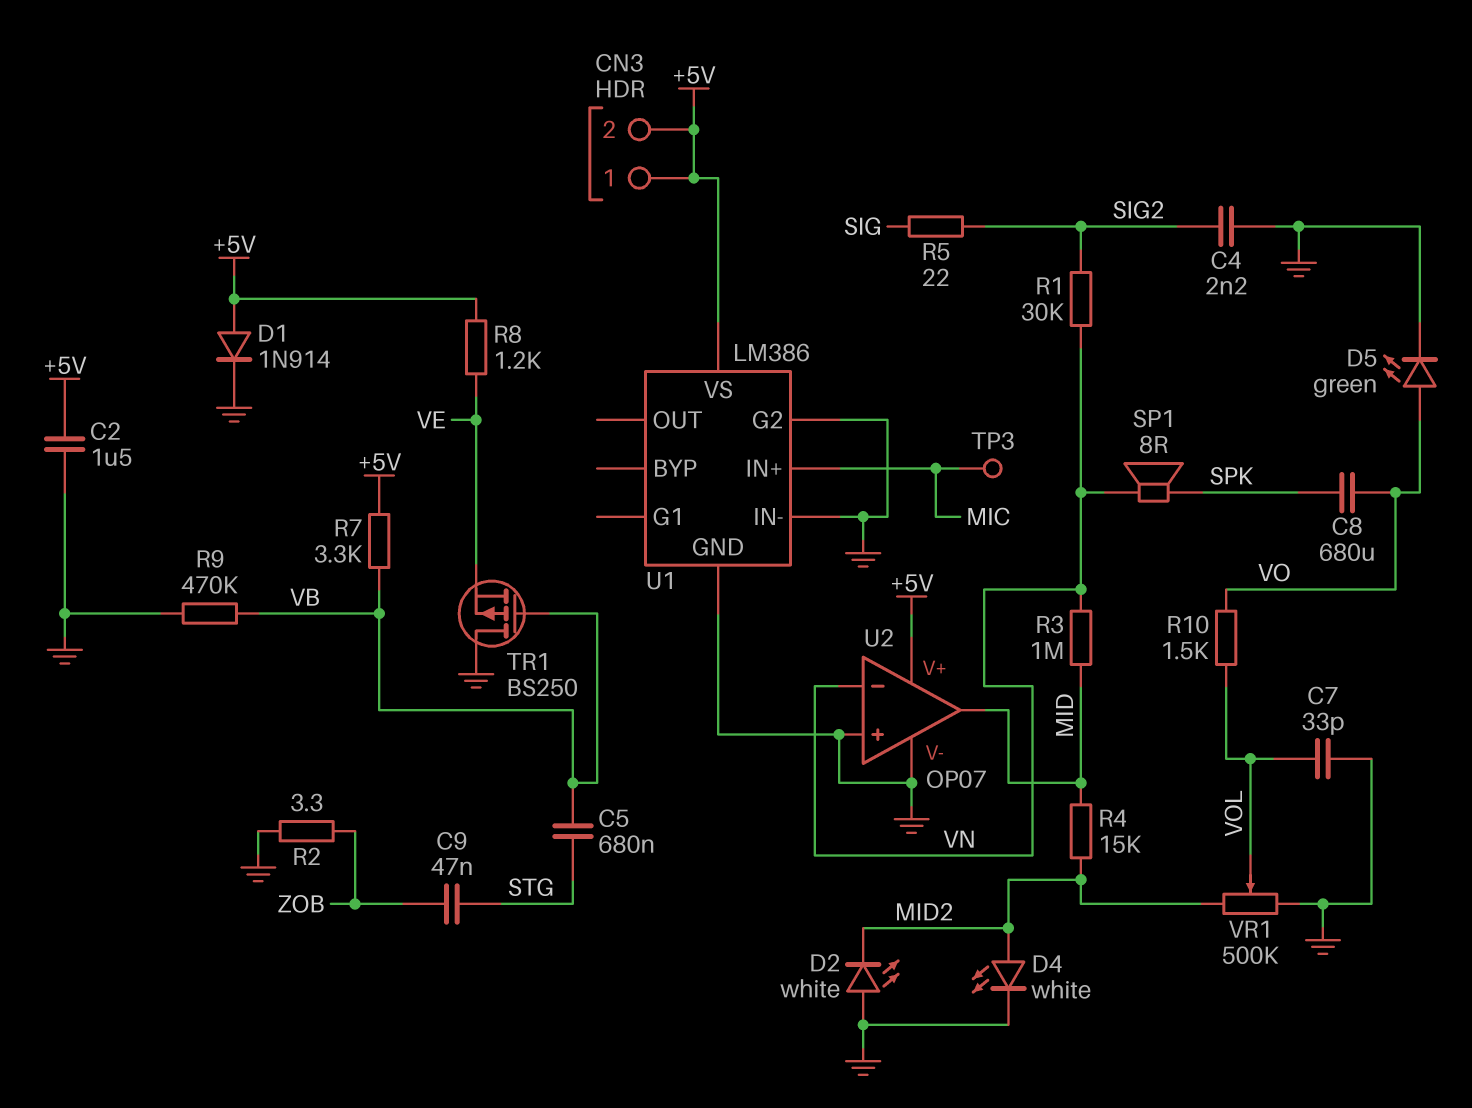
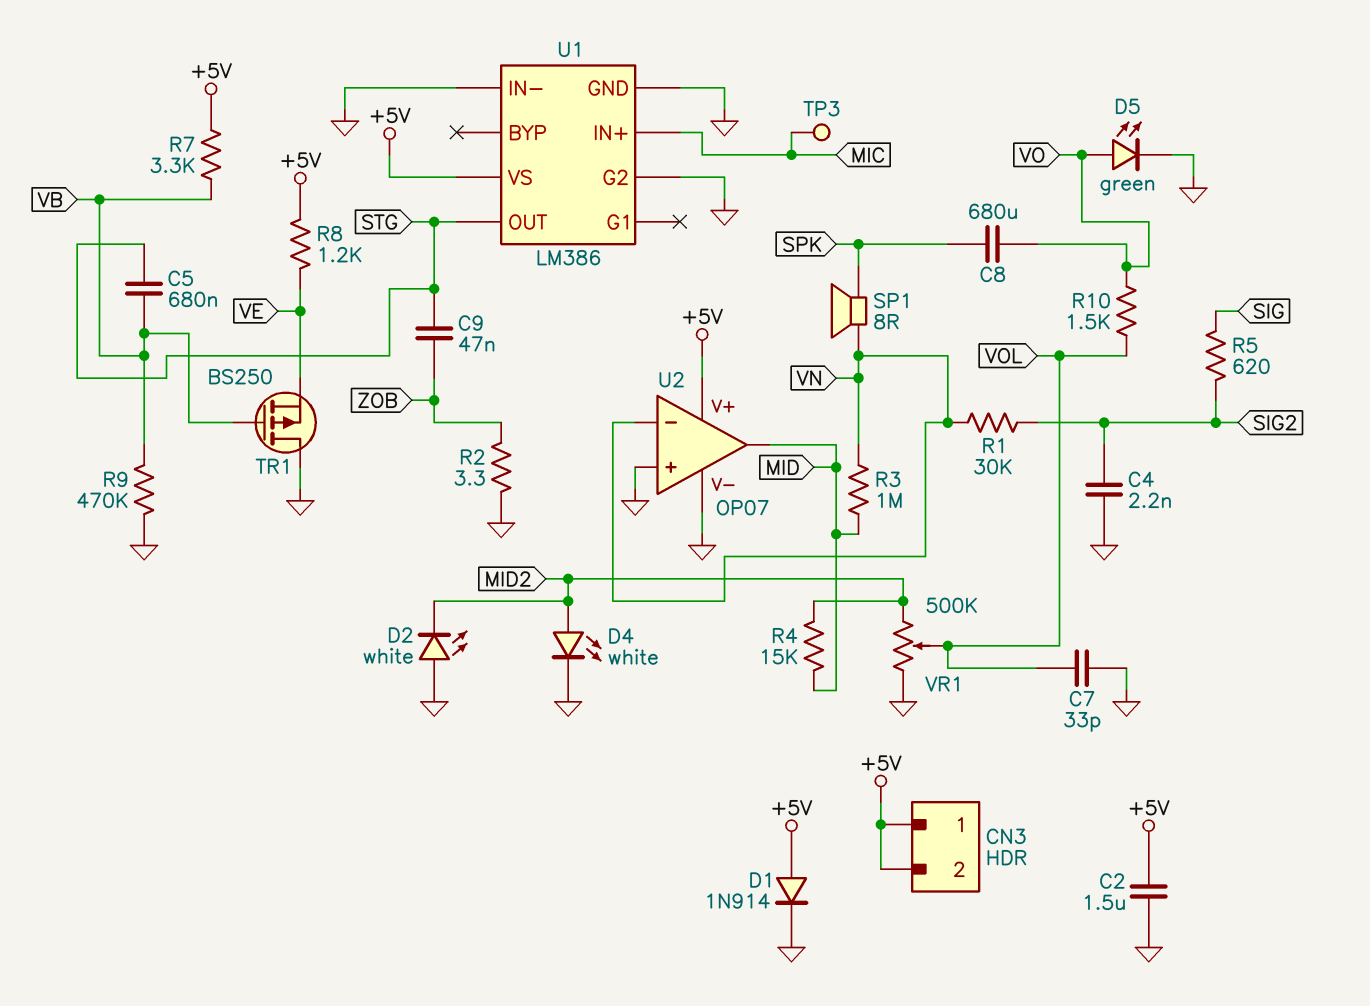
R5: 22 (SIG, SIG2) -> 620 (SIG, SIG2)
U1 pin OUT: none -> STG

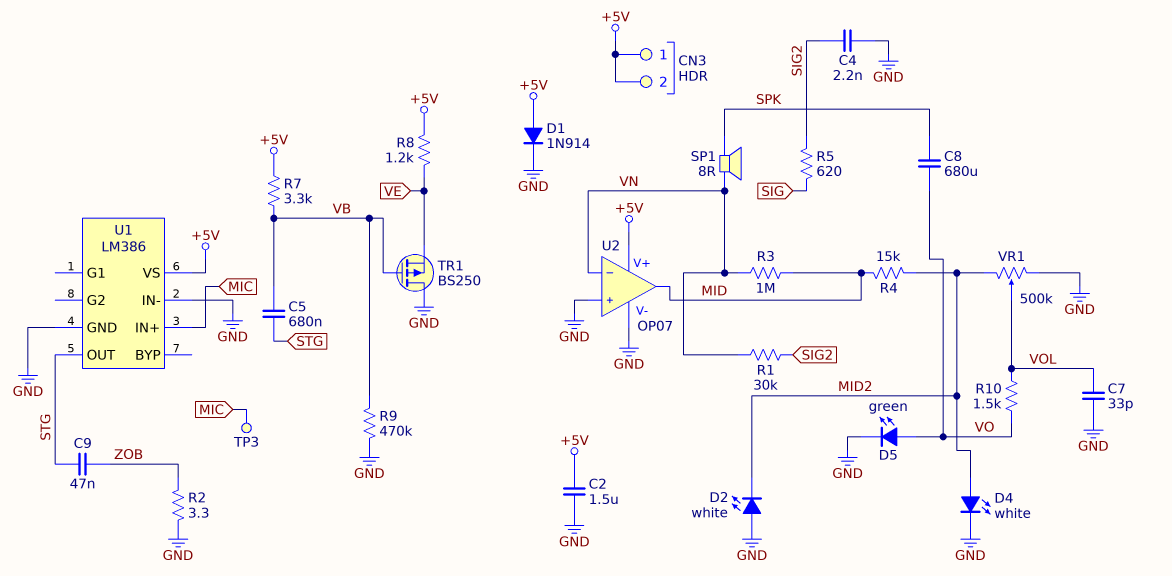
U1 pin G2: GND -> none

